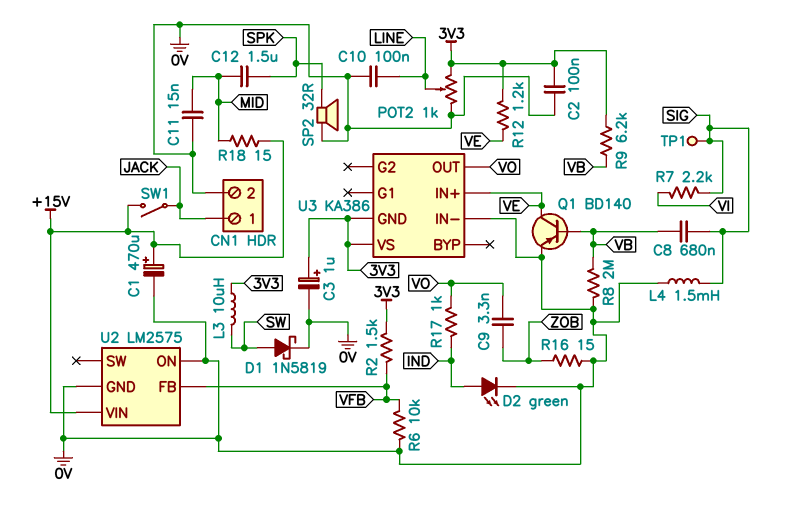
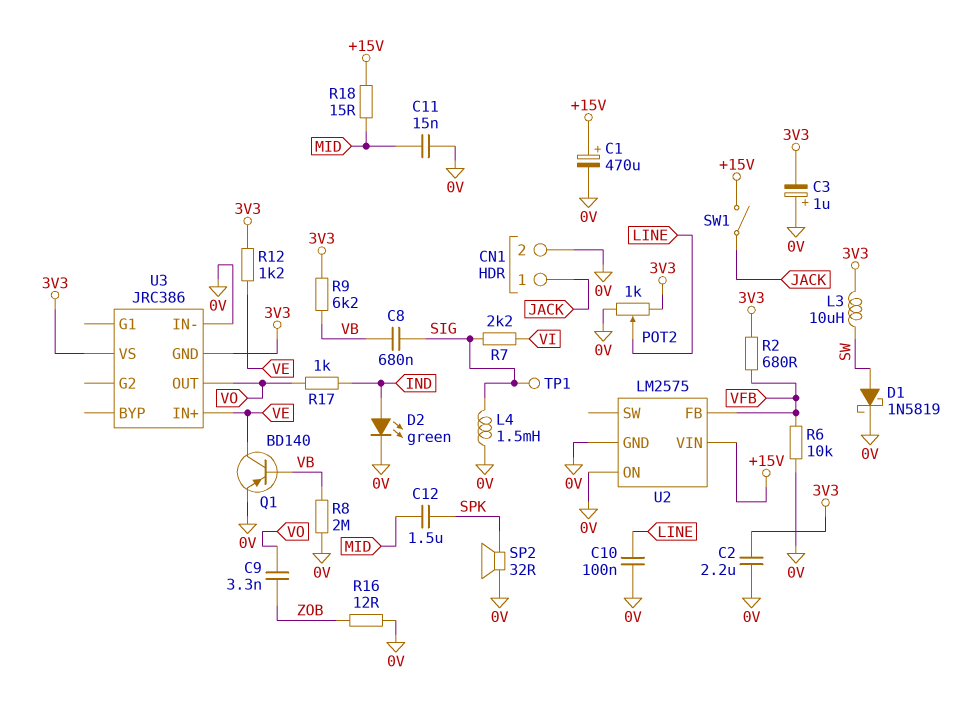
C2: 100nF (0V, 3V3) -> 2.2uF (0V, 3V3)
C3: 1uF (plus 3V3, minus 0V) -> 1uF (plus 0V, minus 3V3)
R2: 1.5k (3V3, VFB) -> 680 (3V3, VFB)
R16: 15 (0V, ZOB) -> 12 (0V, ZOB)
U3: KA386 -> JRC386

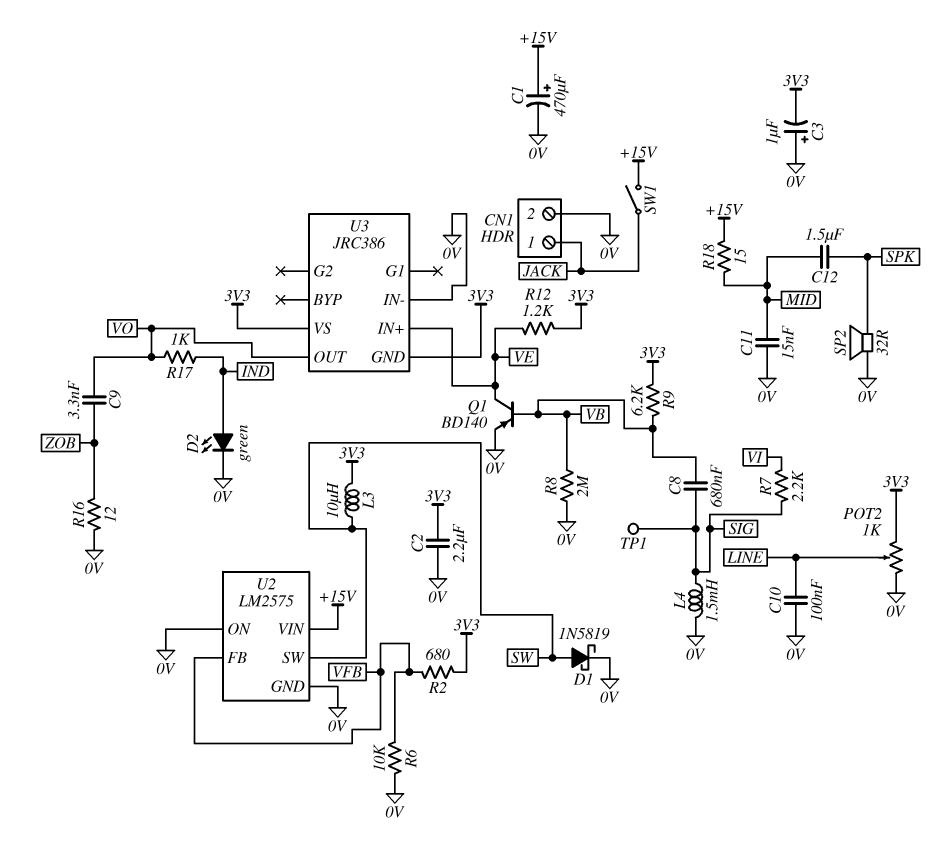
U2 pin SW: none -> SW

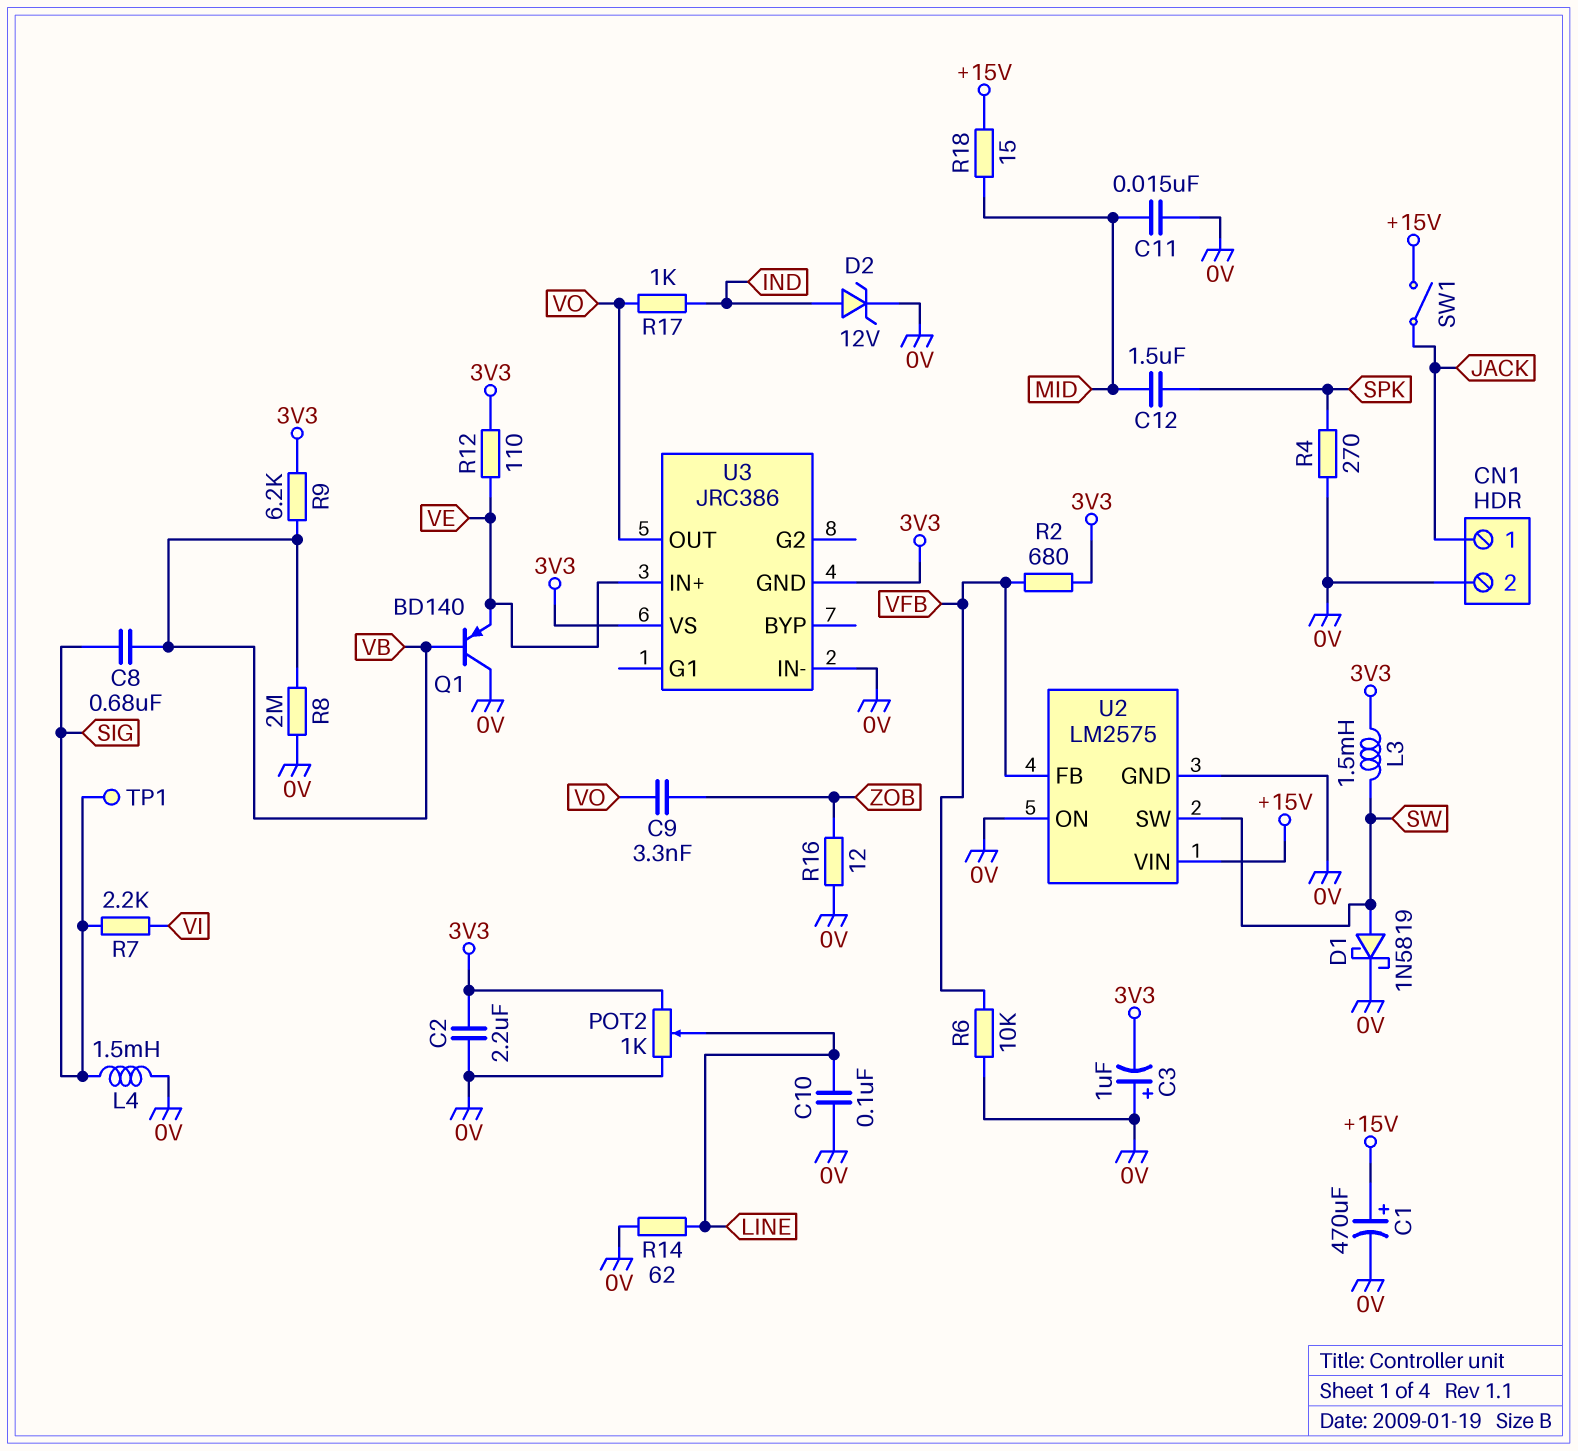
D2: LED green (A IND, K 0V) -> zener 12V (A IND, K 0V)
L3: 10uH (3V3, SW) -> 1.5mH (3V3, SW)
Q1: PNP BD140 (B VB, C VE, E 0V) -> PNP BD140 (B VB, C 0V, E VE)
R4: none -> 270 (0V, SPK)
R12: 1.2k (3V3, VE) -> 110 (3V3, VE)
R14: none -> 62 (0V, LINE)
SP2: speaker 32R (0V, SPK) -> none

